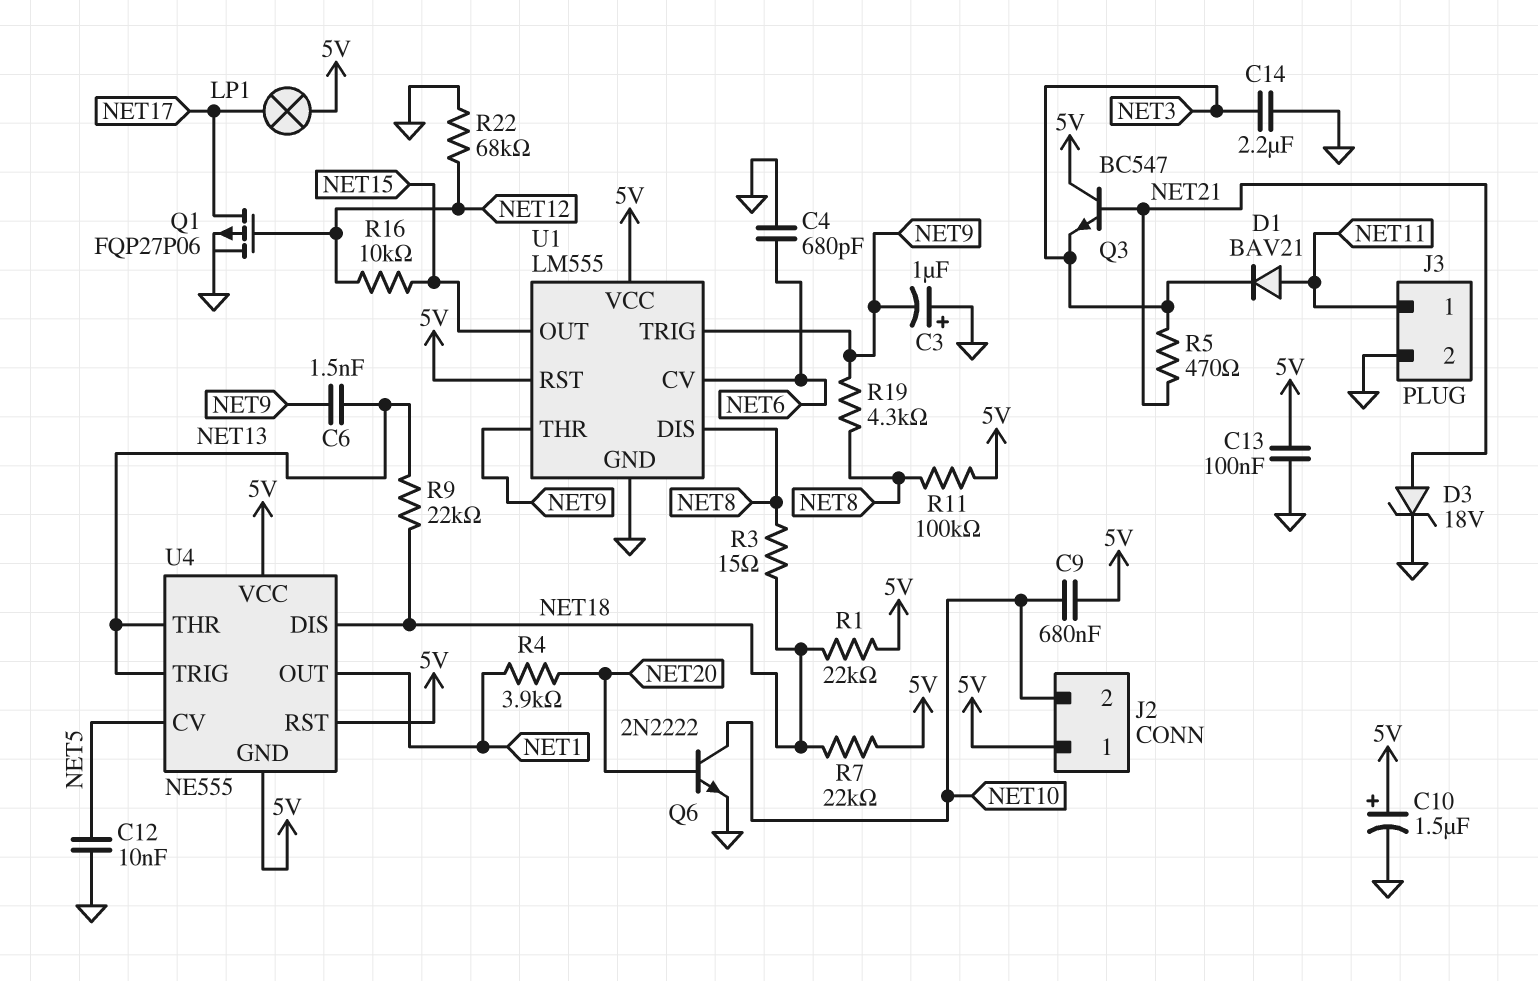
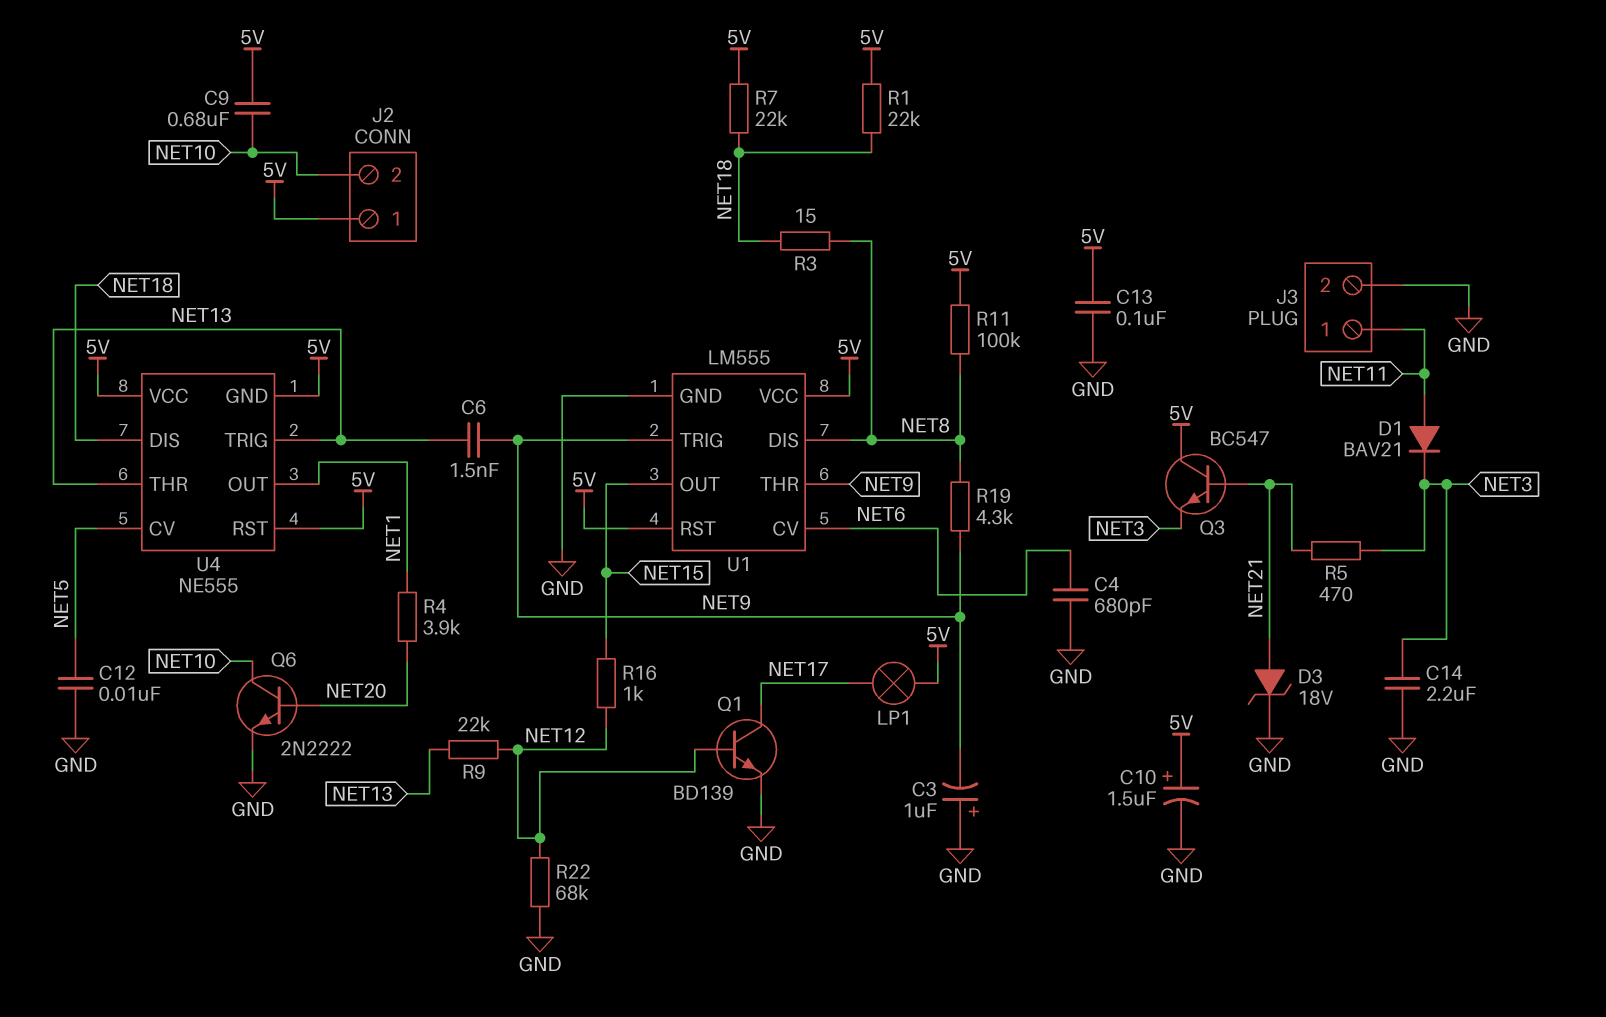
Q1: PMOS FQP27P06 (G NET12, D NET17, S GND) -> NPN BD139 (B NET12, C NET17, E GND)
R9: 22k (NET13, NET18) -> 22k (NET12, NET13)
R16: 10k (NET12, NET15) -> 1k (NET12, NET15)

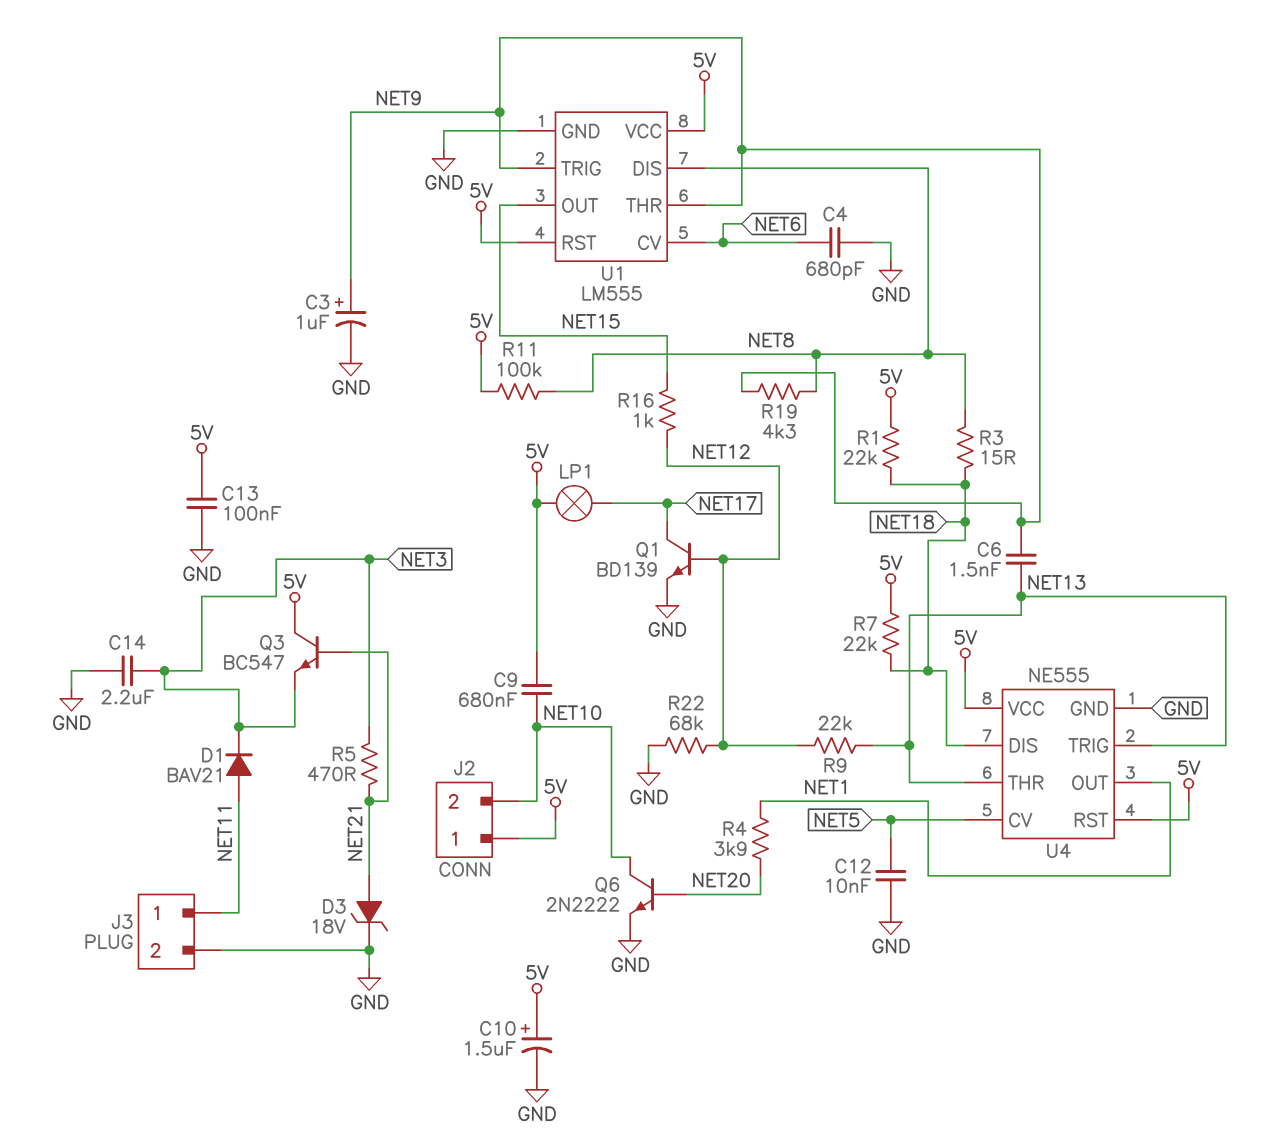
C3: 1uF (plus GND, minus NET9) -> 1uF (plus NET9, minus GND)
U4 pin GND: 5V -> GND

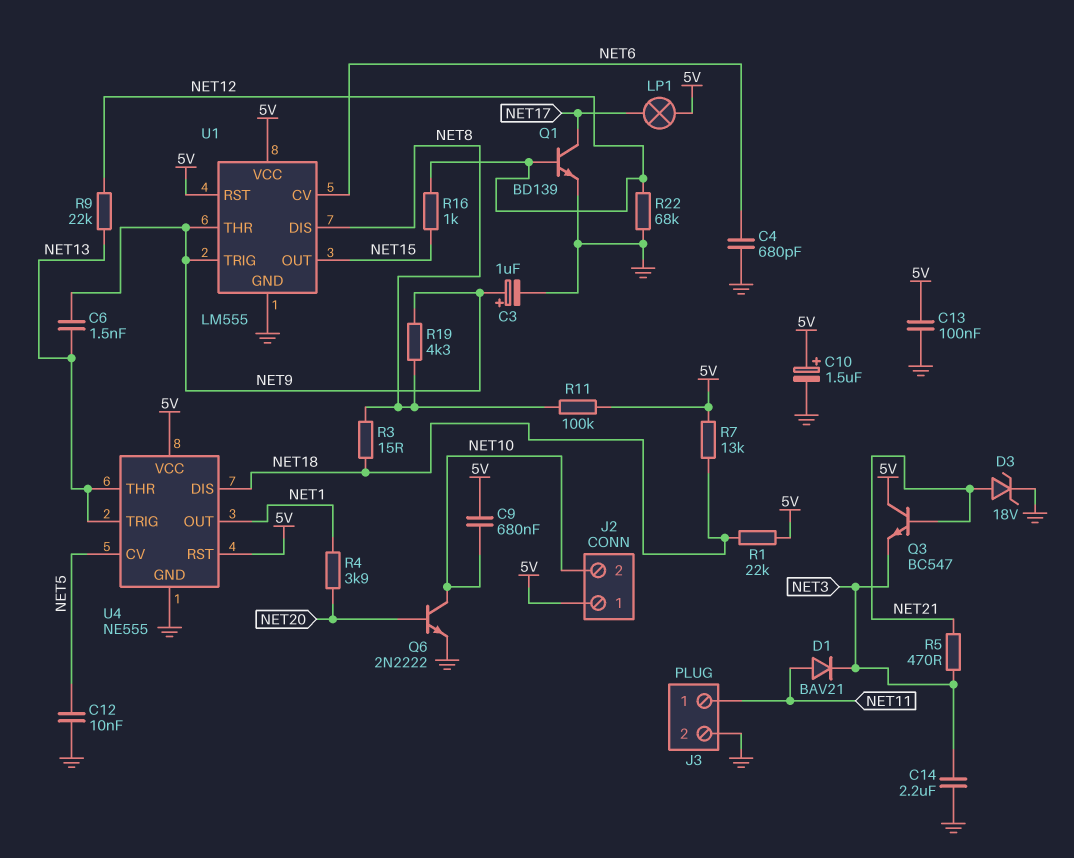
R7: 22k (5V, NET18) -> 13k (5V, NET18)

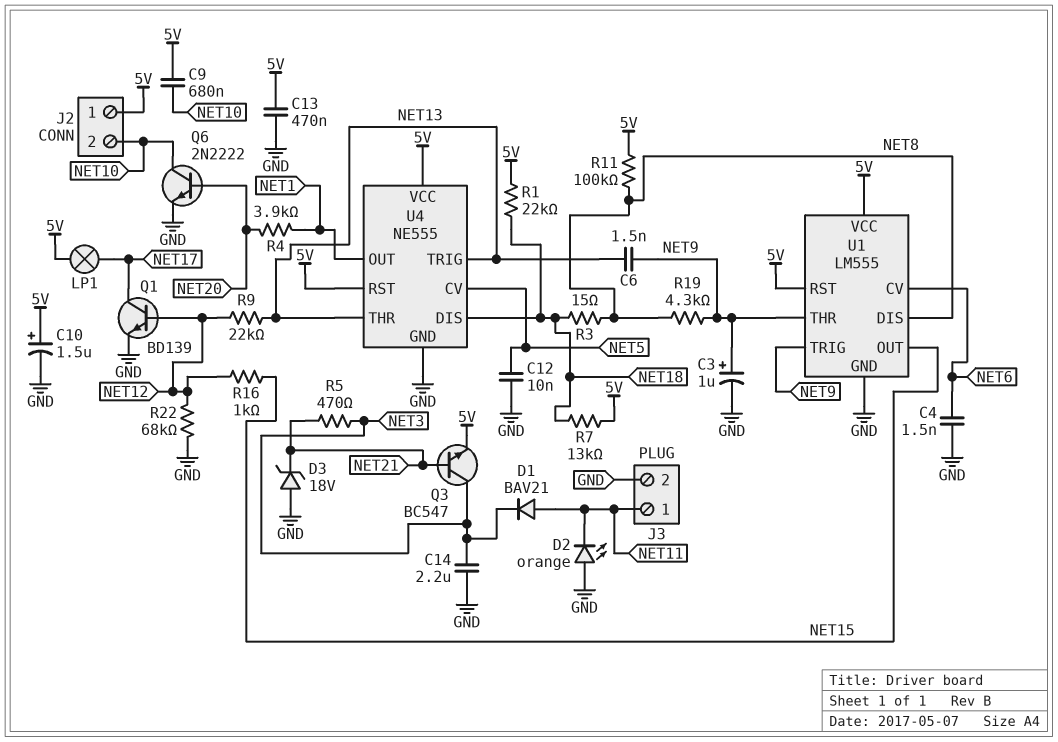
C4: 680pF (GND, NET6) -> 1.5nF (GND, NET6)
C13: 100nF (5V, GND) -> 470nF (5V, GND)
D2: none -> LED orange (A GND, K NET11)
D3: zener 18V (A NET21, K GND) -> zener 18V (A GND, K NET21)
Q3: NPN BC547 (B NET21, C 5V, E NET3) -> NPN BC547 (B NET21, C NET3, E 5V)

